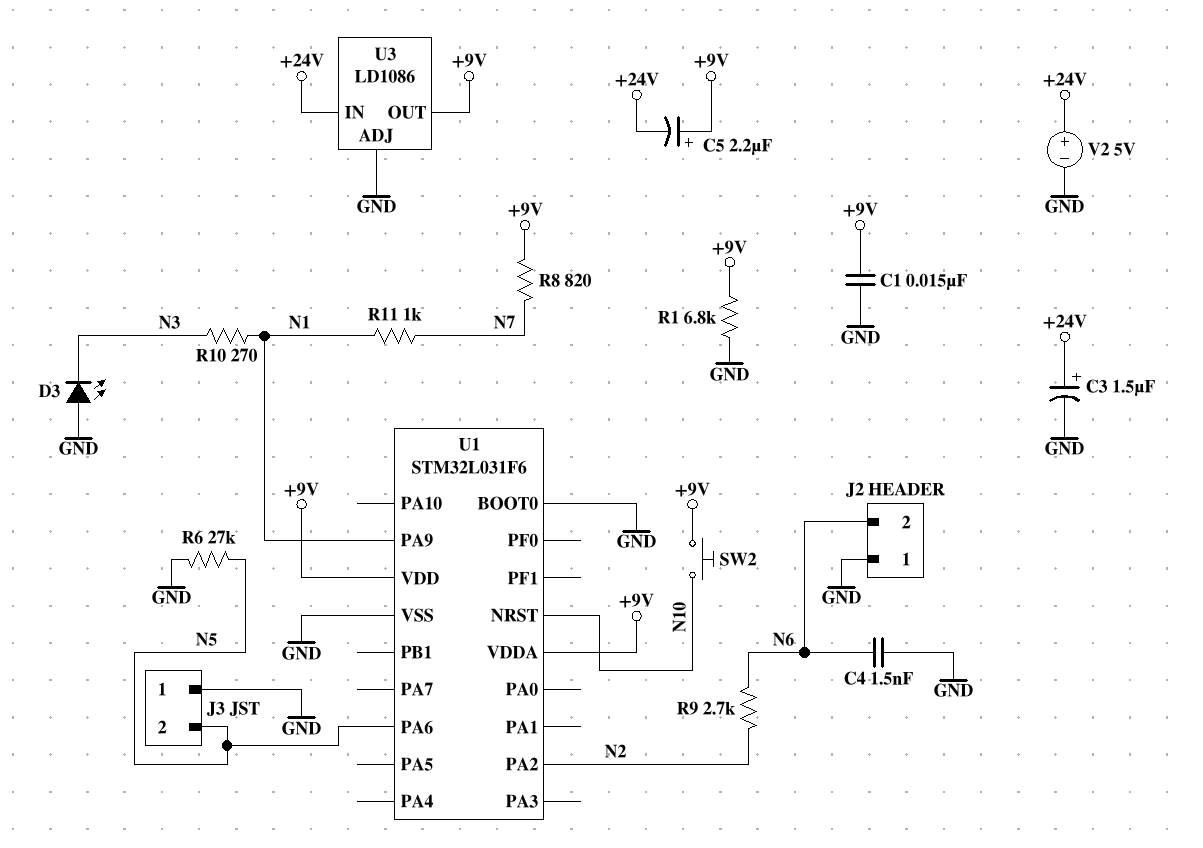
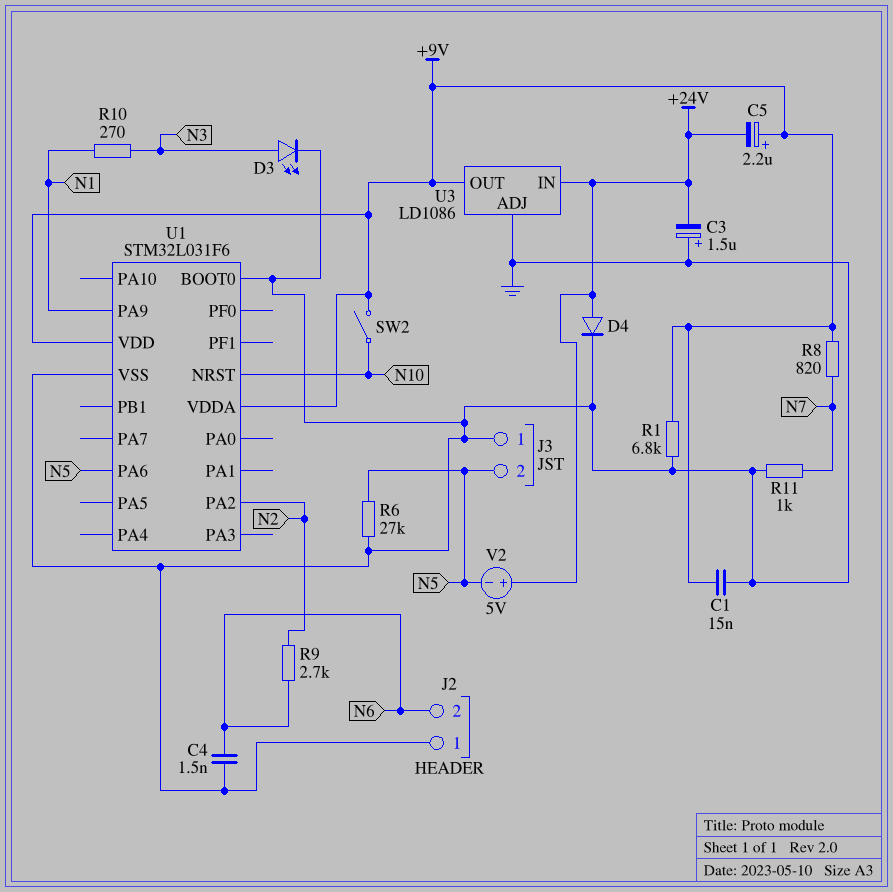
C3: 1.5uF (plus +24V, minus GND) -> 1.5uF (plus GND, minus +24V)
D3: LED (A GND, K N3) -> LED (A N3, K GND)
D4: none -> diode (A +24V, K GND)
R11: 1k (N1, N7) -> 1k (GND, N7)
SW2: button (+9V, N10) -> switch (+9V, N10)
V2: 5V (plus +24V, minus GND) -> 5V (plus +24V, minus N5)

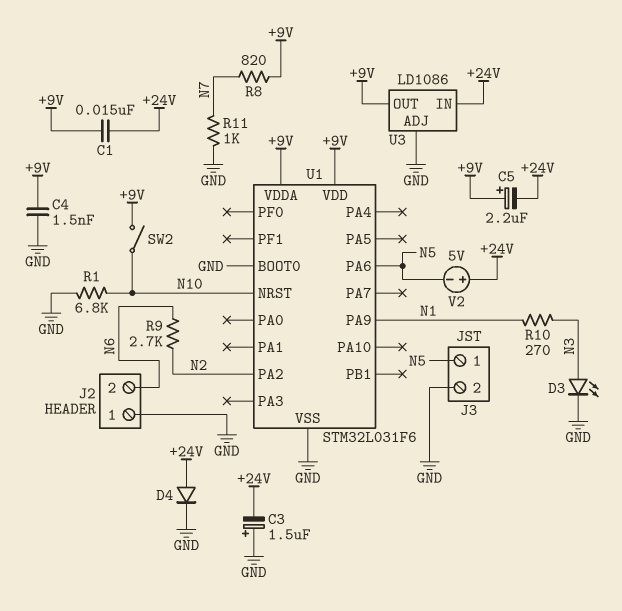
C1: 15nF (+9V, GND) -> 15nF (+9V, +24V)
C4: 1.5nF (GND, N6) -> 1.5nF (+9V, GND)
J3 pin 1: GND -> N5
J3 pin 2: N5 -> GND
R1: 6.8k (+9V, GND) -> 6.8k (GND, N10)
R6: 27k (GND, N5) -> none

